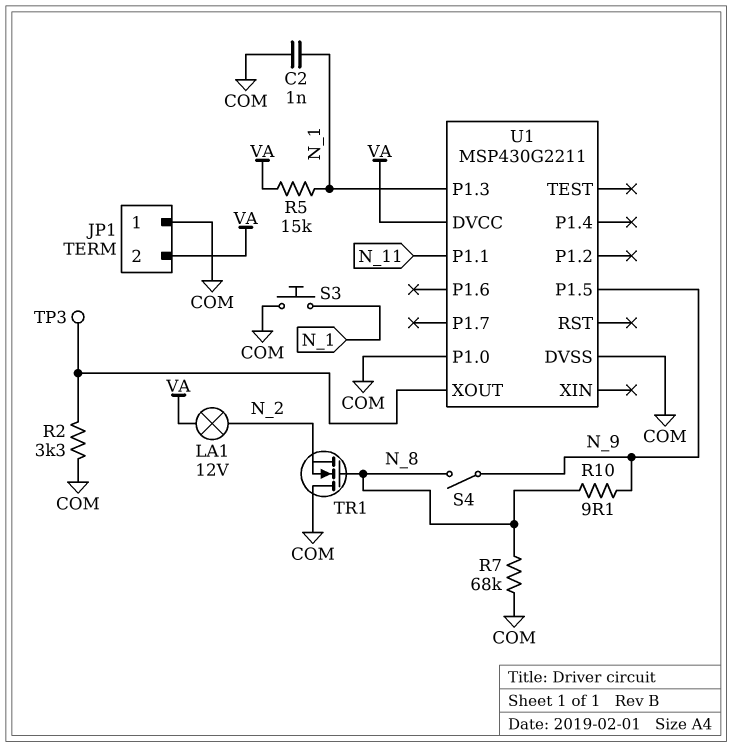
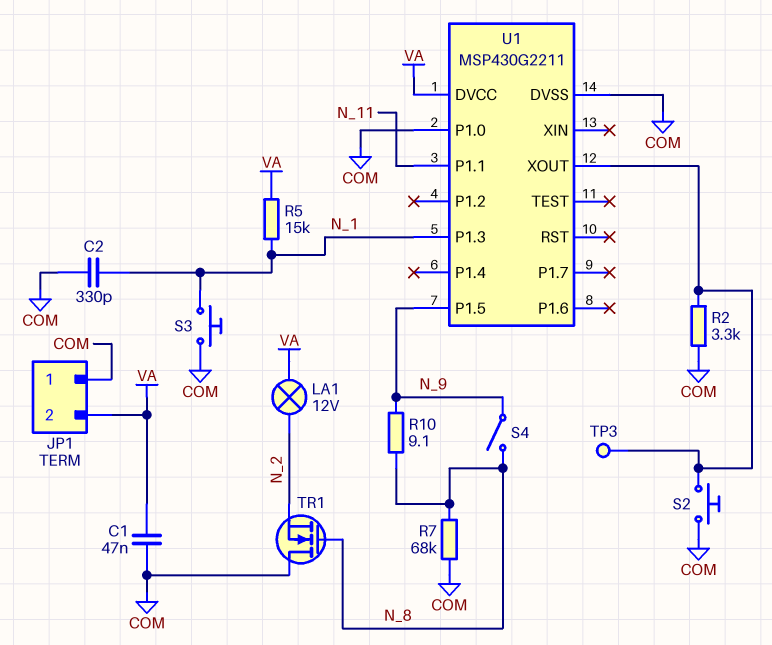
C1: none -> 47nF (COM, VA)
C2: 1nF (COM, N_1) -> 330pF (COM, N_1)
S2: none -> button (COM, U1/XOUT)

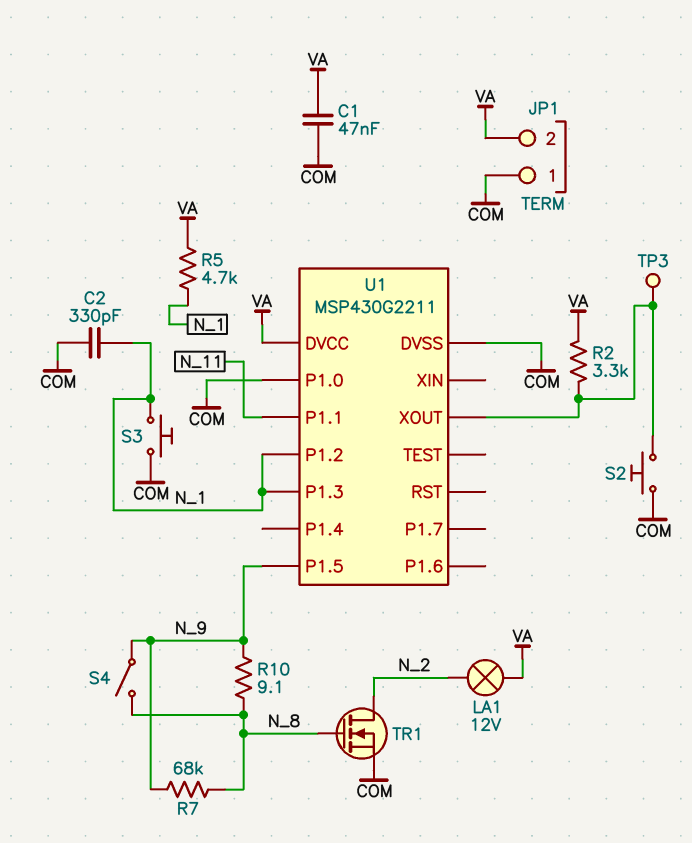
R2: 3.3k (COM, U1/XOUT) -> 3.3k (U1/XOUT, VA)
R5: 15k (N_1, VA) -> 4.7k (N_1, VA)
R7: 68k (COM, N_8) -> 68k (N_8, N_9)
TR1: NMOS (G N_8, D COM, S N_2) -> NMOS (G N_8, D N_2, S COM)
U1 pin P1.2: none -> N_1

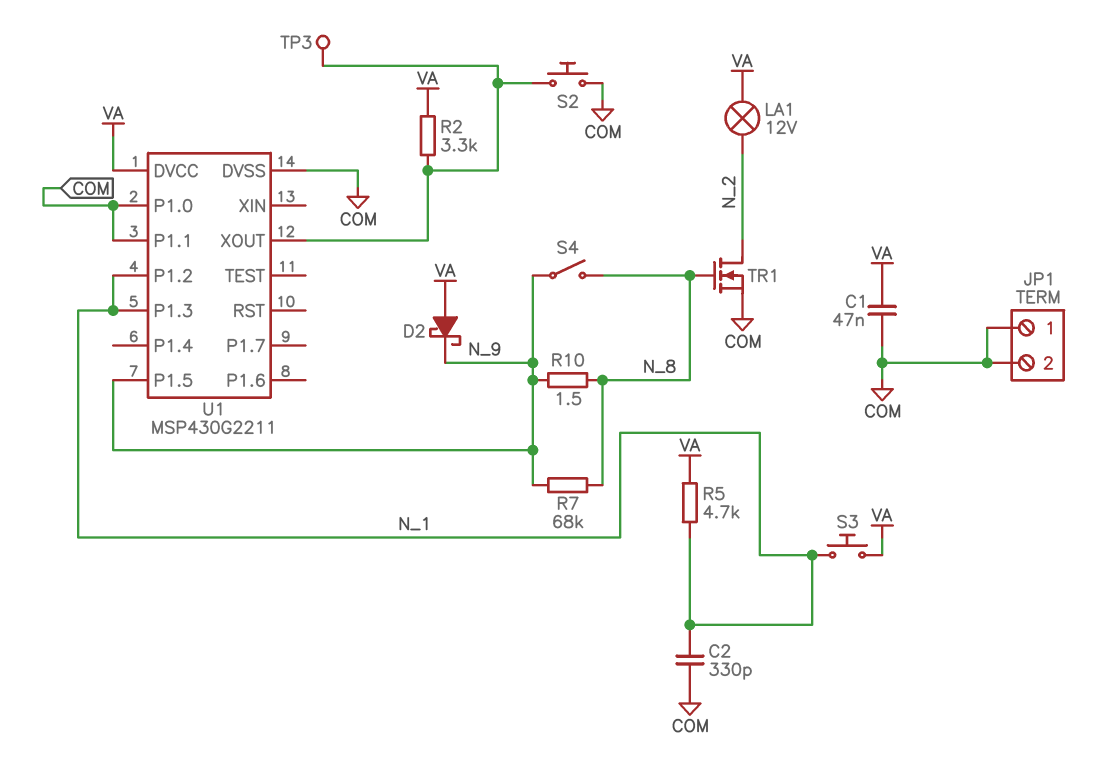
D2: none -> schottky (A VA, K N_9)
JP1 pin 2: VA -> COM
R10: 9.1 (N_8, N_9) -> 1.5 (N_8, N_9)
S3: button (COM, N_1) -> button (N_1, VA)
U1 pin P1.1: N_11 -> COM

